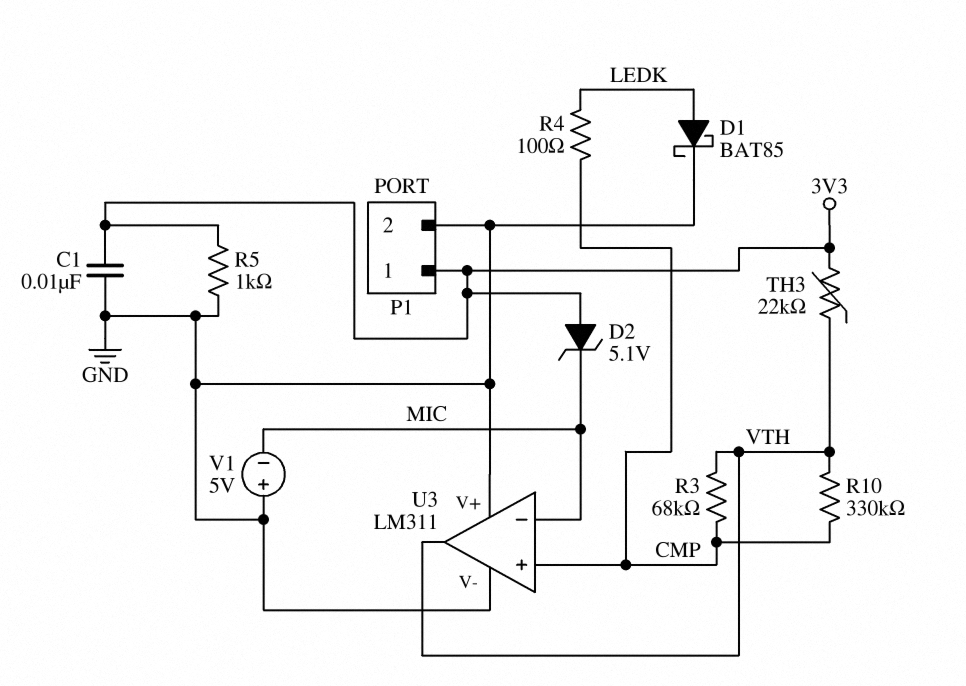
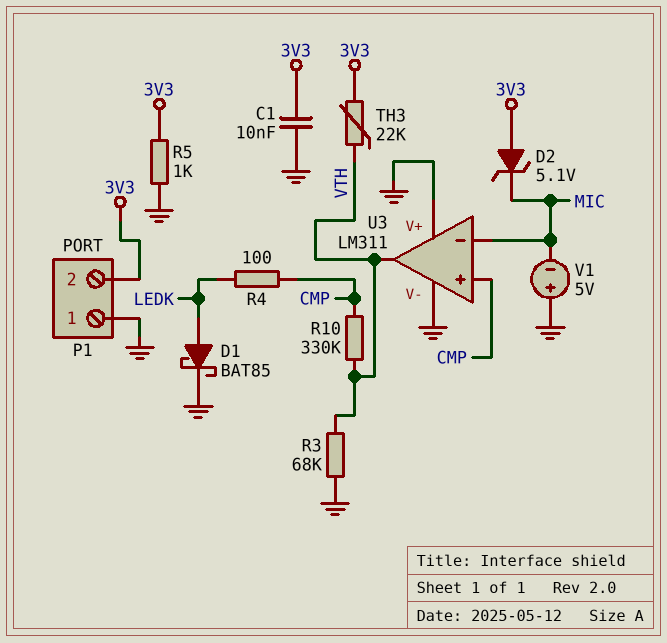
P1 pin 1: 3V3 -> GND
P1 pin 2: GND -> 3V3
R3: 68k (CMP, VTH) -> 68k (GND, VTH)

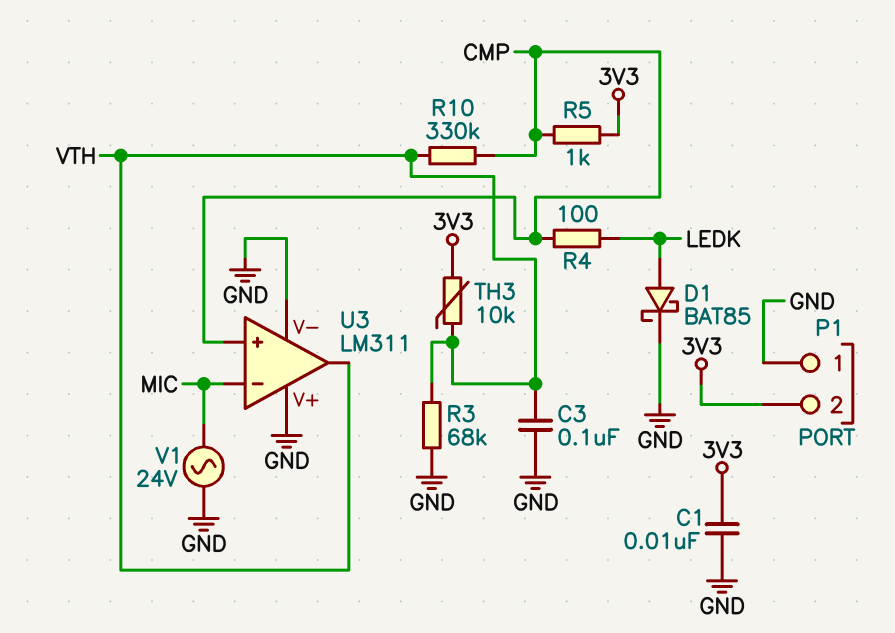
C3: none -> 100nF (GND, VTH)
D2: zener 5.1V (A 3V3, K MIC) -> none
R5: 1k (3V3, GND) -> 1k (3V3, CMP)
TH3: 22k (3V3, VTH) -> 10k (3V3, VTH)
V1: 5V (plus GND, minus MIC) -> AC 24V (GND, MIC)

